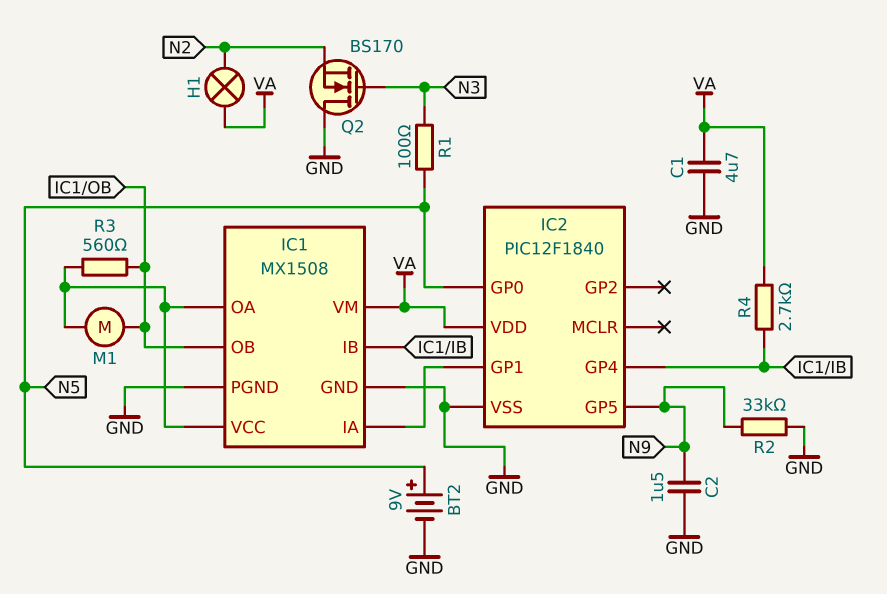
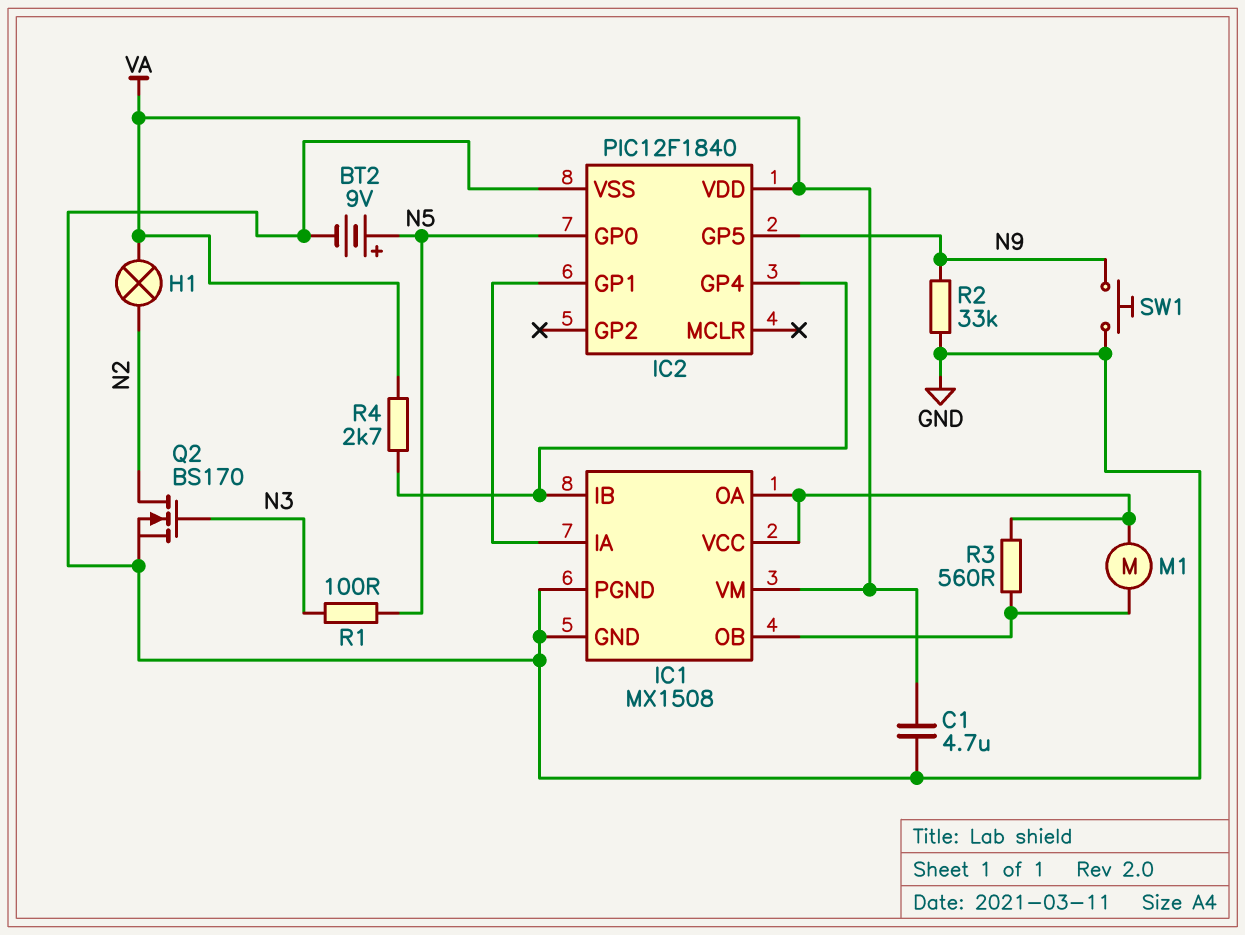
C2: 1.5uF (GND, N9) -> none
Q2: NMOS BS170 (G N3, D GND, S N2) -> NMOS BS170 (G N3, D N2, S GND)
SW1: none -> button (GND, N9)

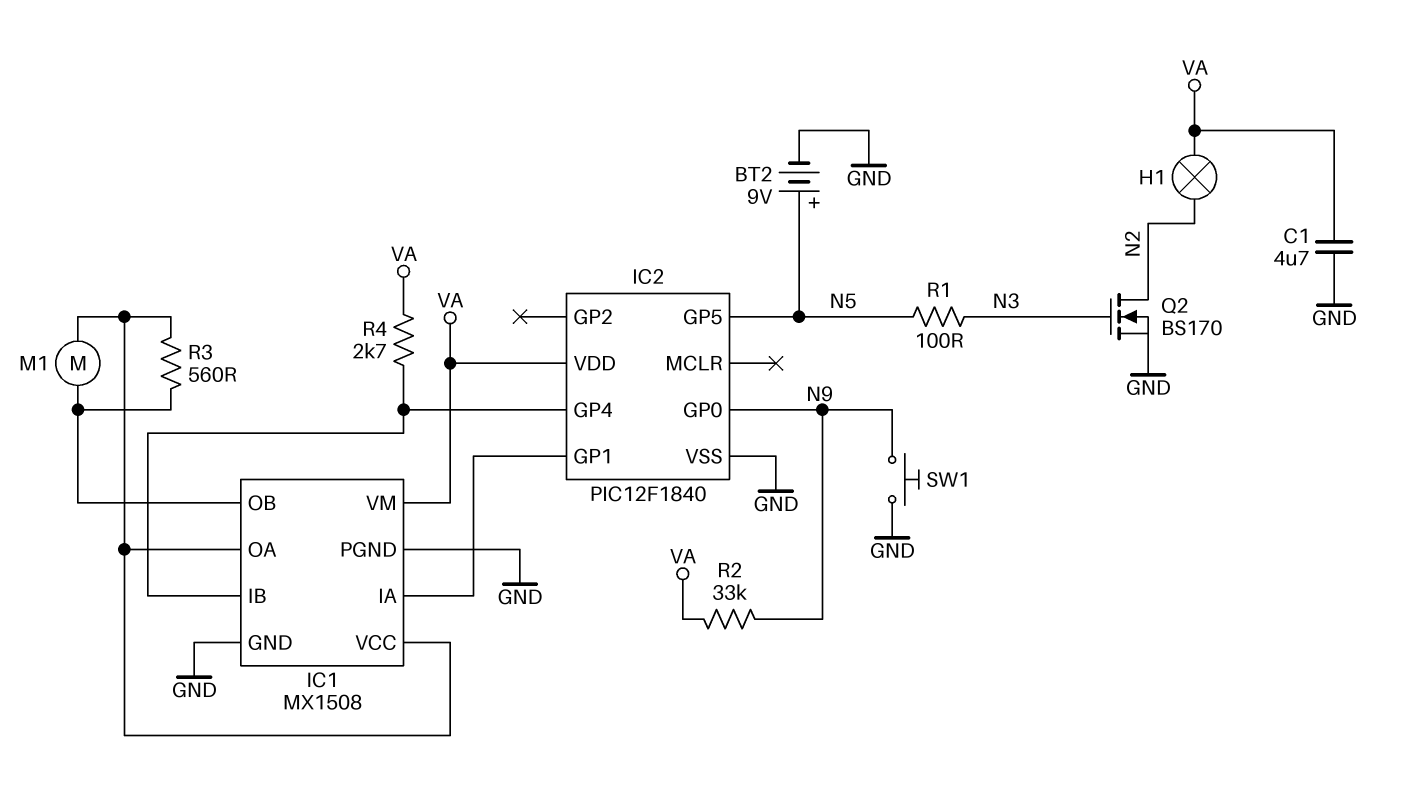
IC2 pin GP0: N5 -> N9
IC2 pin GP5: N9 -> N5
R2: 33k (GND, N9) -> 33k (N9, VA)

